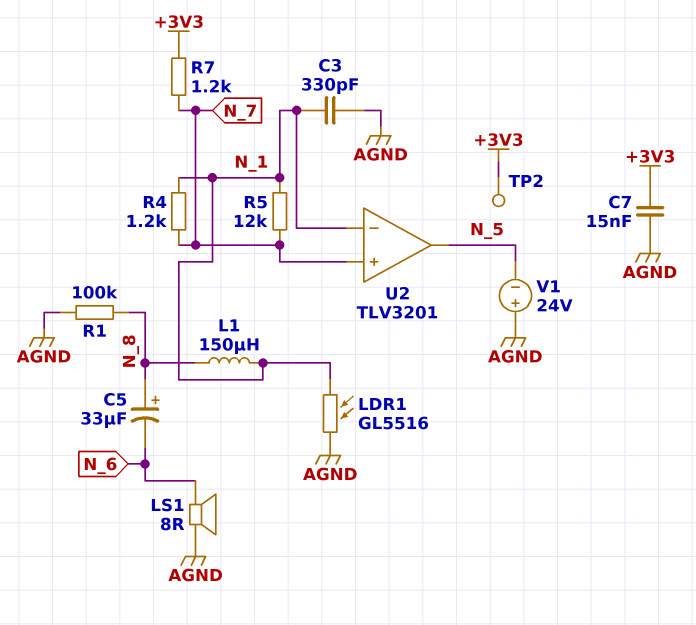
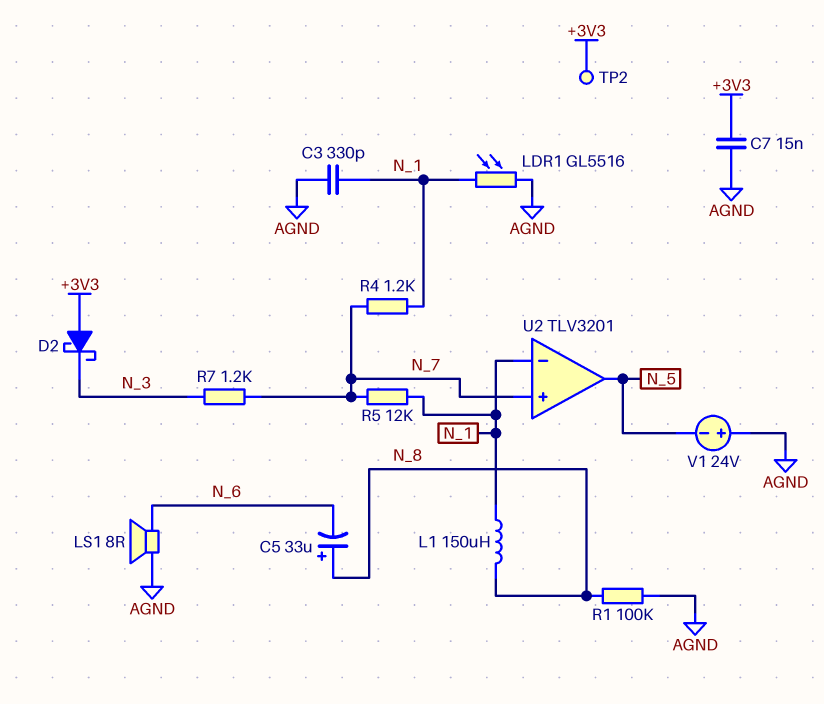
D2: none -> schottky (A +3V3, K N_3)
R7: 1.2k (+3V3, N_7) -> 1.2k (N_3, N_7)

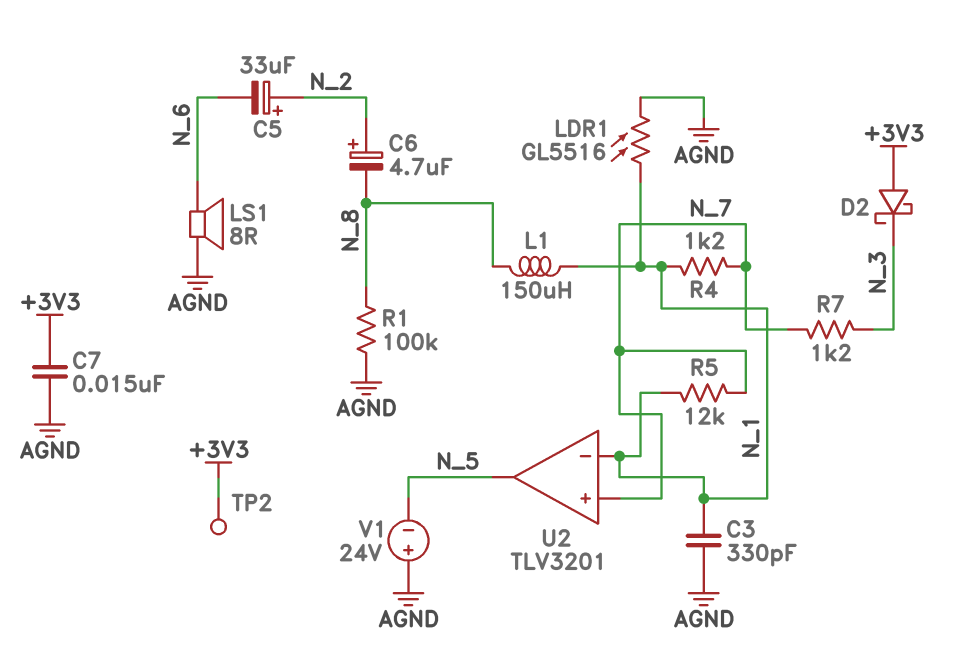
C5: 33uF (plus N_8, minus N_6) -> 33uF (plus N_2, minus N_6)
C6: none -> 4.7uF (plus N_2, minus N_8)

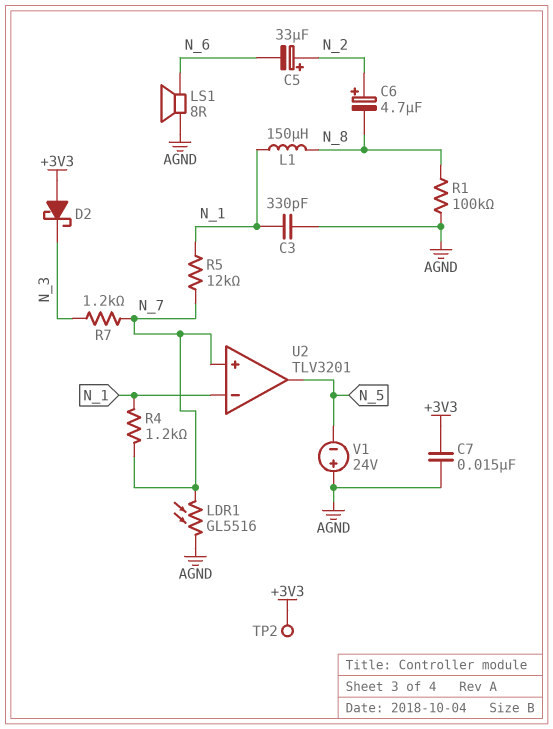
LDR1: GL5516 (AGND, N_1) -> GL5516 (AGND, N_7)

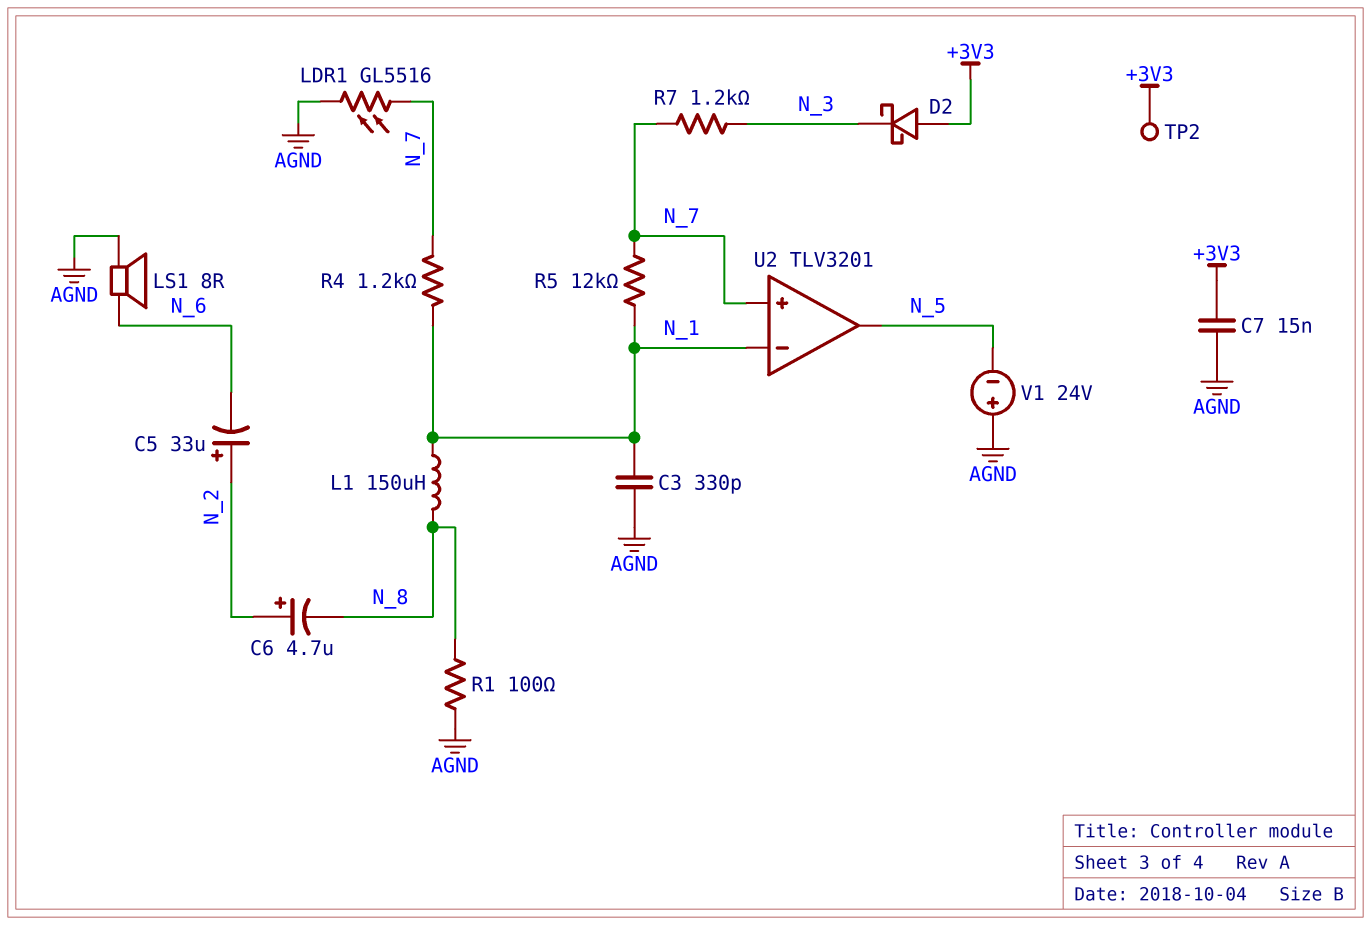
R1: 100k (AGND, N_8) -> 100 (AGND, N_8)

